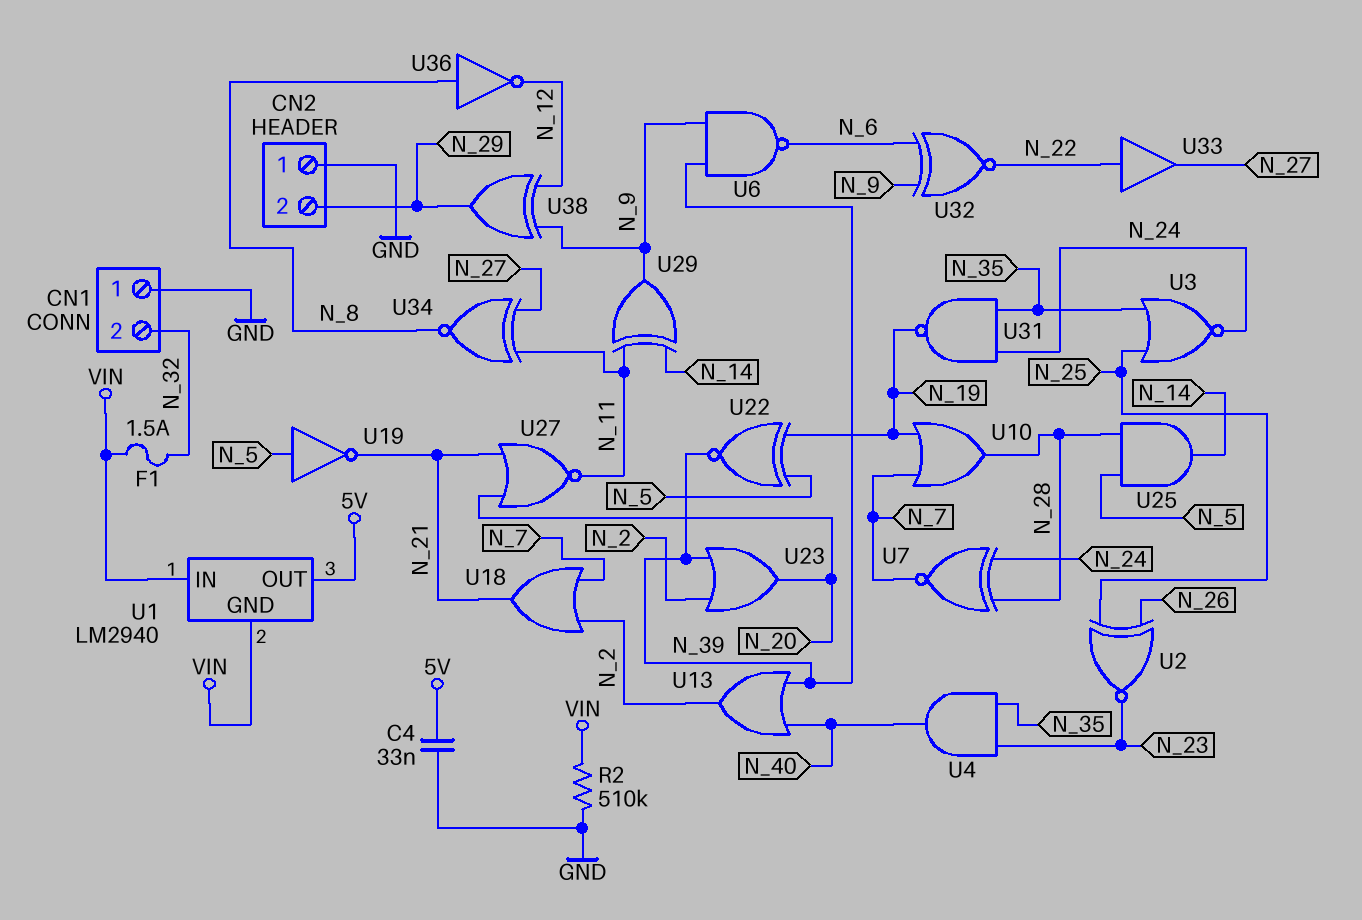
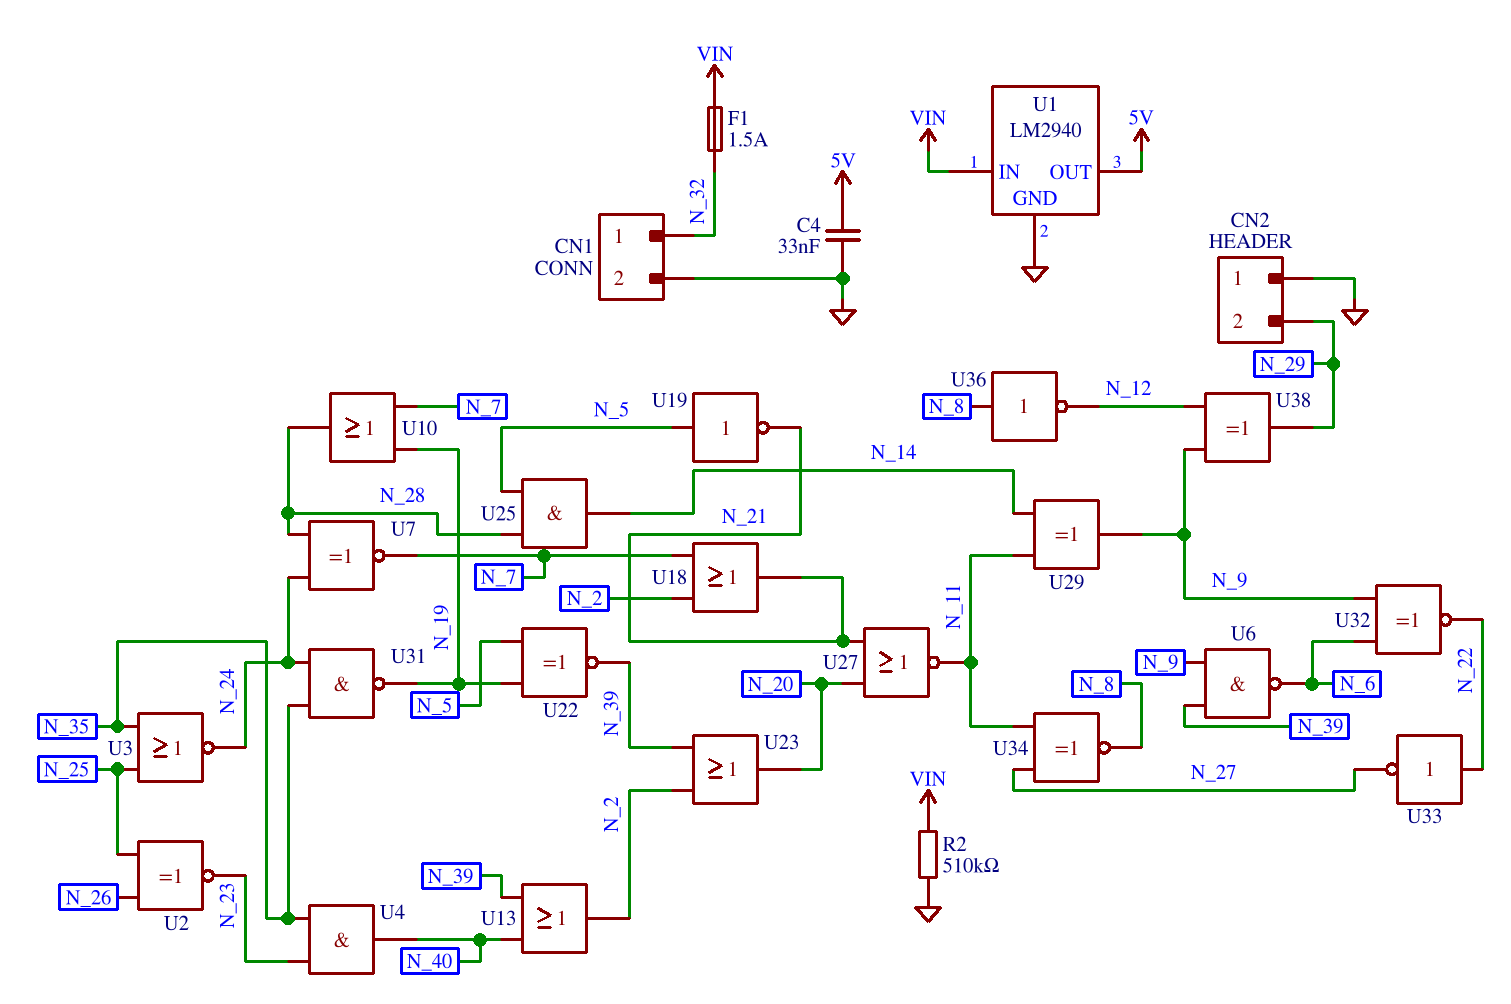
CN1 pin 1: GND -> N_32
CN1 pin 2: N_32 -> GND
U1 pin GND: VIN -> GND
U33: buffer (in N_22, out N_27) -> NOT (in N_22, out N_27)

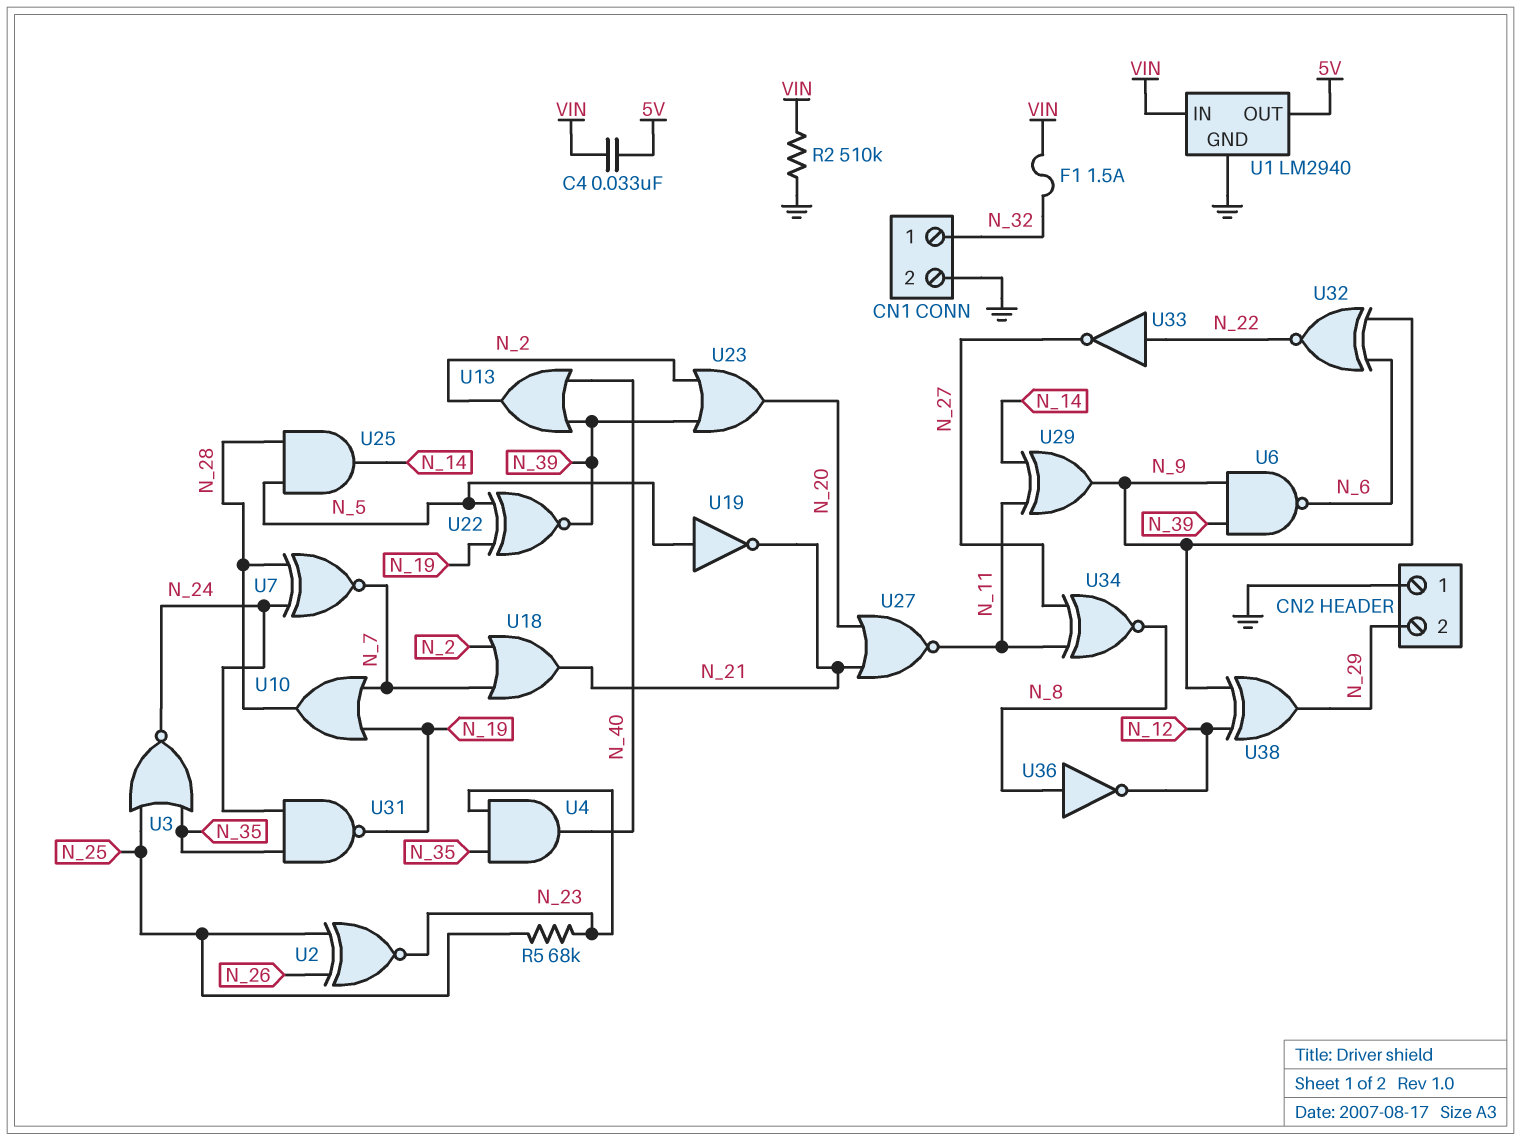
C4: 33nF (5V, GND) -> 33nF (5V, VIN)
R5: none -> 68k (N_23, N_25)

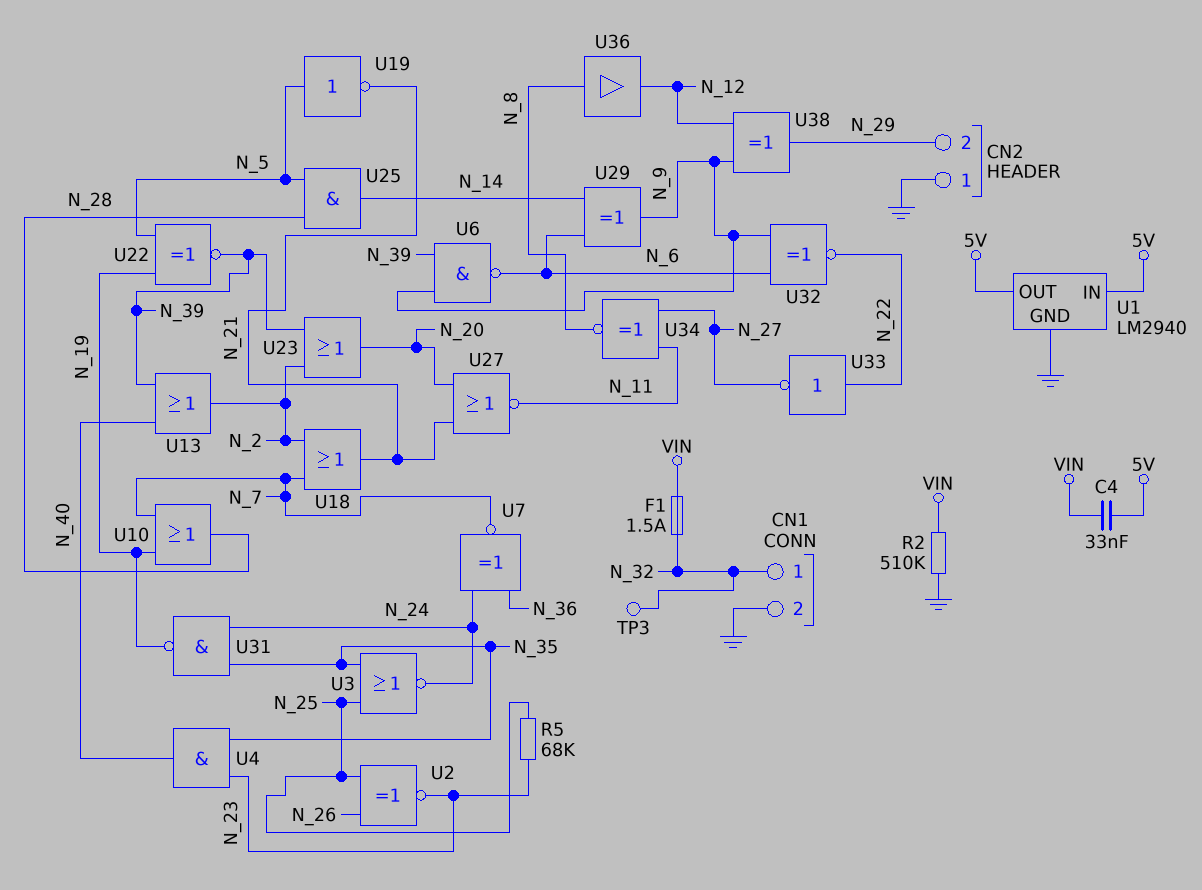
TP3: none -> test point (N_32)
U1 pin IN: VIN -> 5V
U7: XNOR (in N_24, in N_28, out N_7) -> XNOR (in N_24, in N_36, out N_7)
U29: XOR (in N_11, in N_14, out N_9) -> XOR (in N_6, in N_14, out N_9)
U36: NOT (in N_8, out N_12) -> buffer (in N_8, out N_12)

